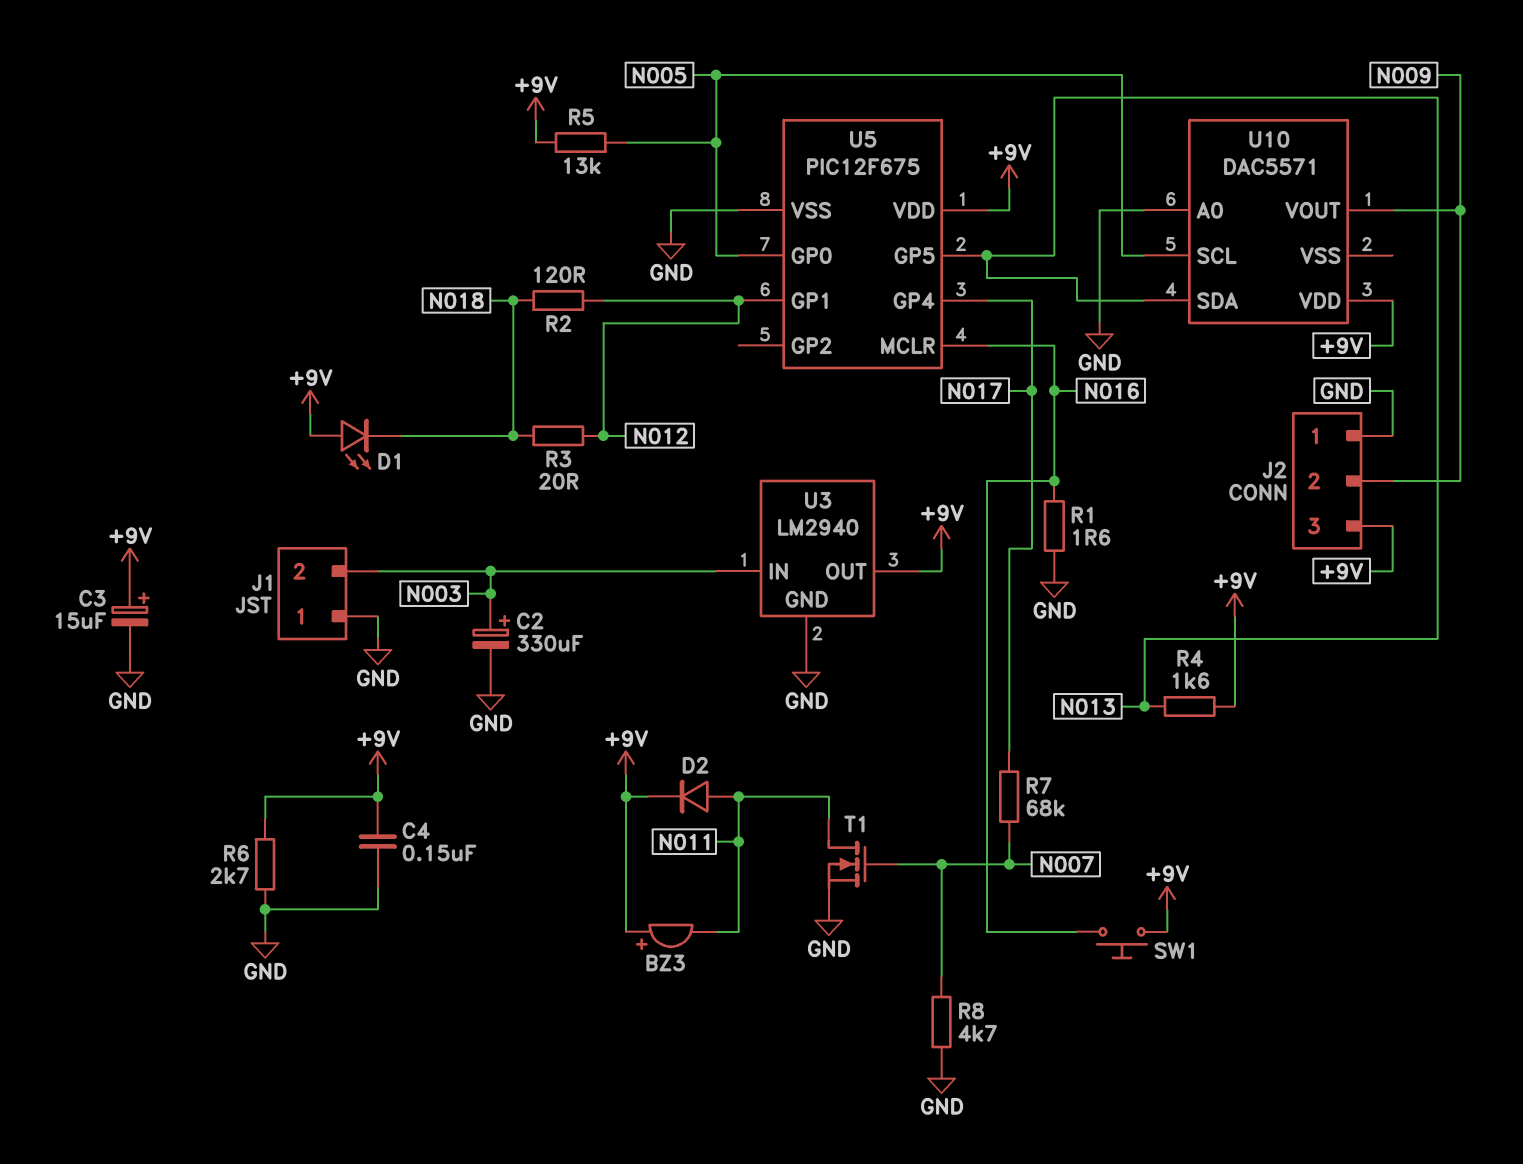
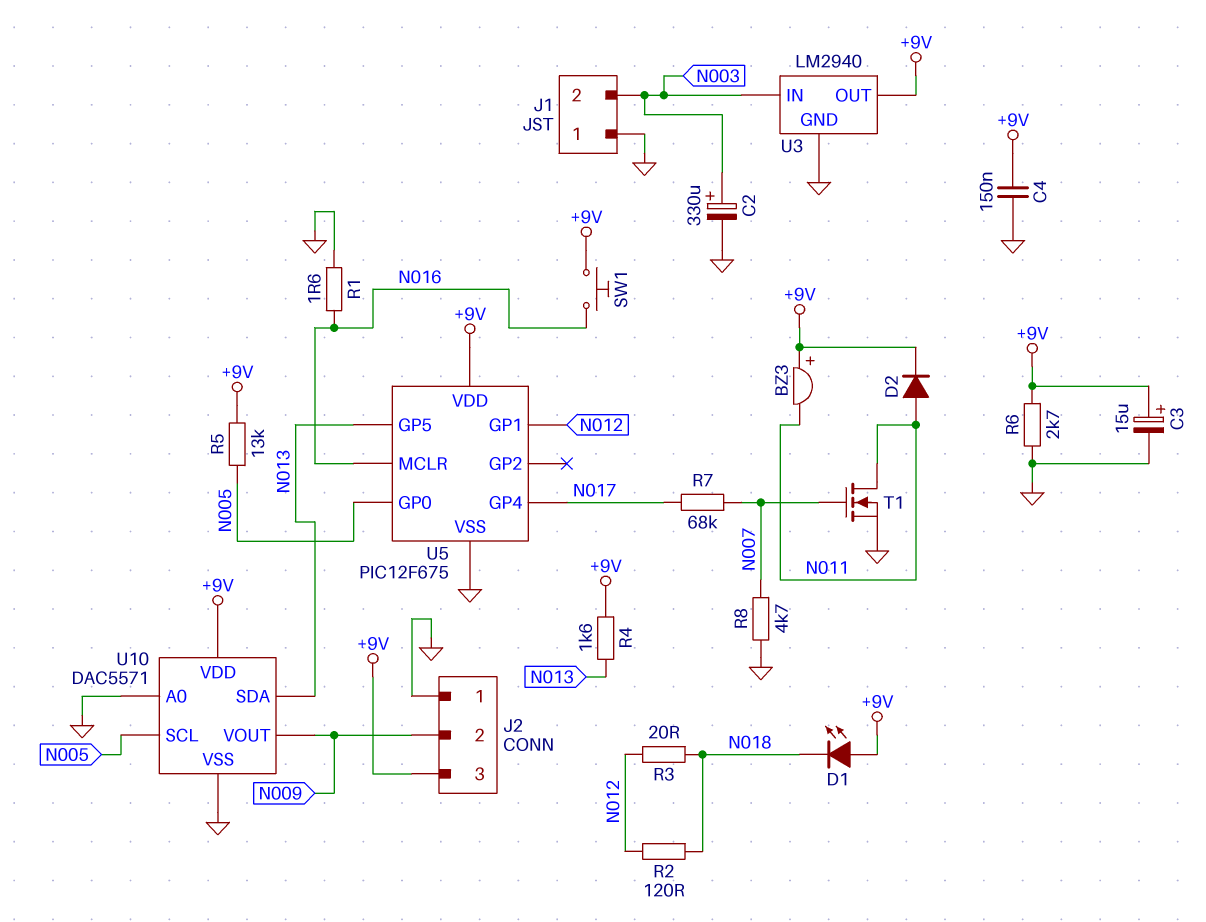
U10 pin VSS: none -> GND

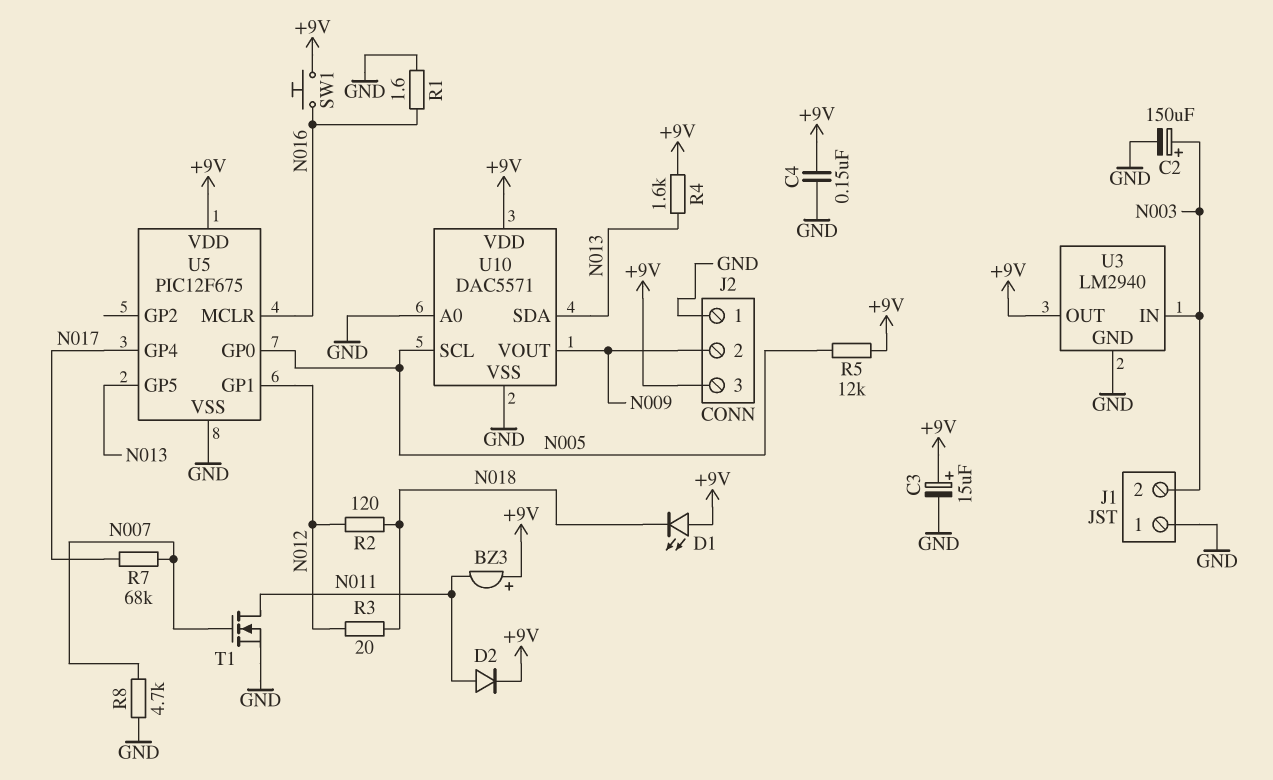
C2: 330uF (plus N003, minus GND) -> 150uF (plus N003, minus GND)
R5: 13k (+9V, N005) -> 12k (+9V, N005)
R6: 2.7k (+9V, GND) -> none

